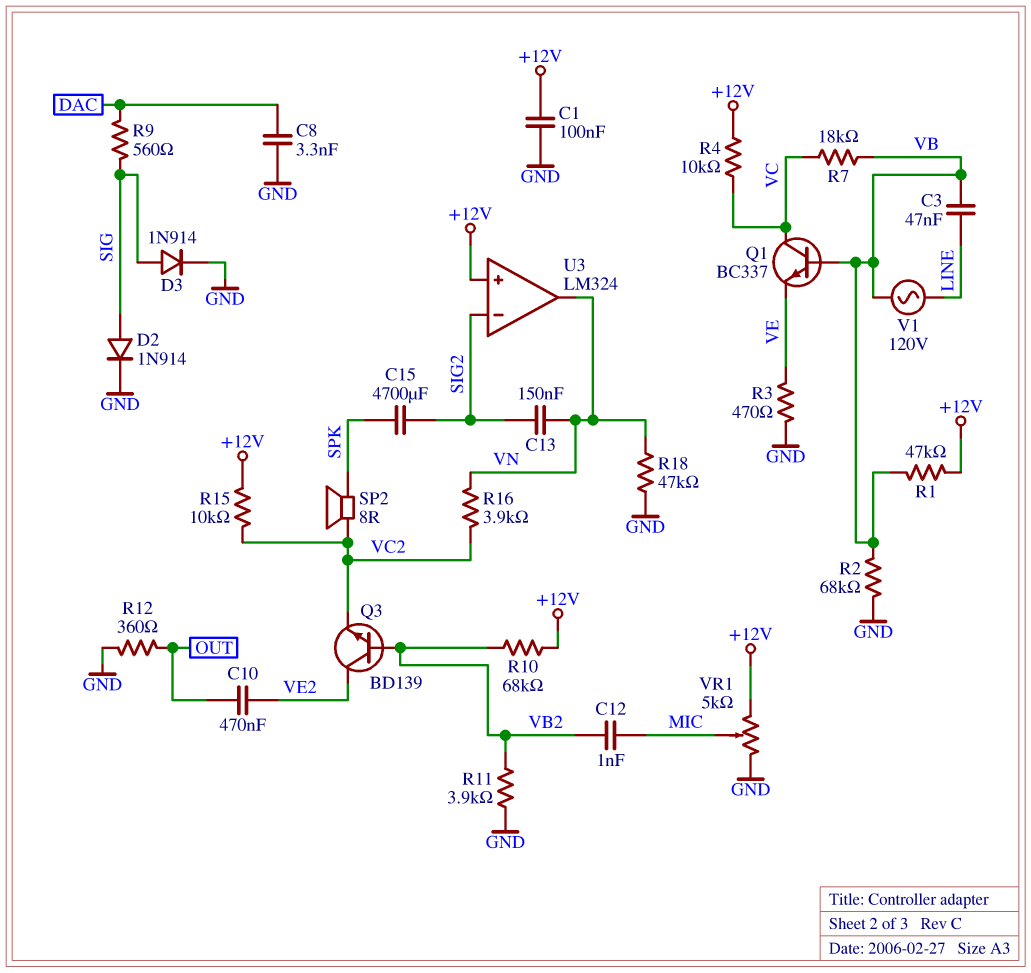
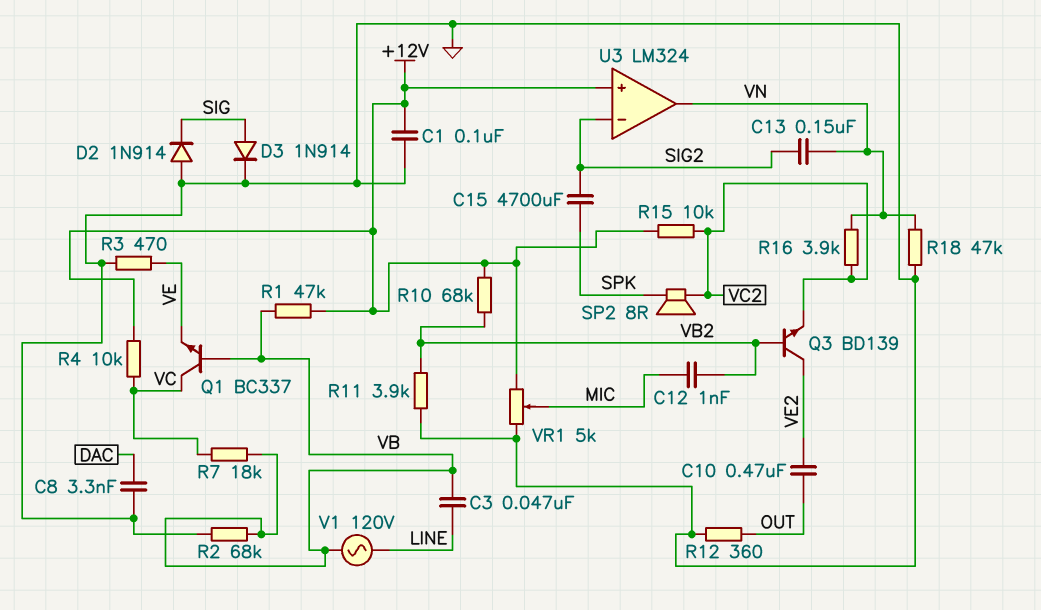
D2: diode 1N914 (A SIG, K GND) -> diode 1N914 (A GND, K SIG)
R9: 560 (DAC, SIG) -> none

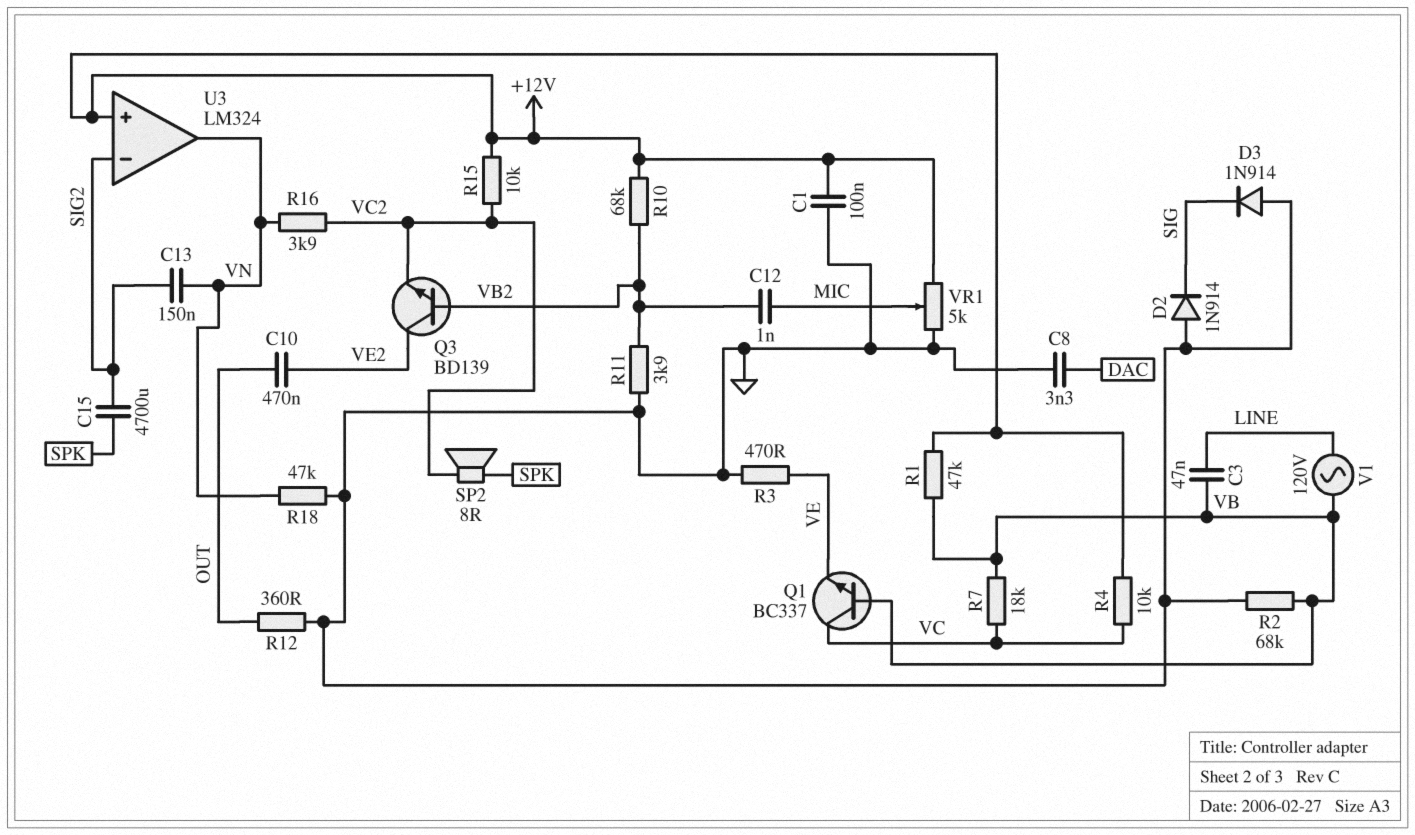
D3: diode 1N914 (A SIG, K GND) -> diode 1N914 (A GND, K SIG)

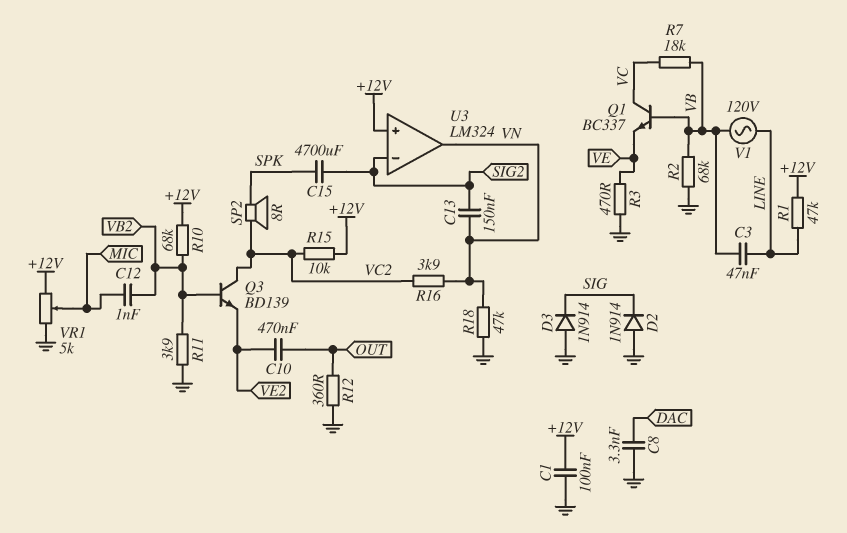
Q3: NPN BD139 (B VB2, C VE2, E VC2) -> NPN BD139 (B VB2, C VC2, E VE2)
R1: 47k (+12V, VB) -> 47k (+12V, LINE)
R4: 10k (+12V, VC) -> none

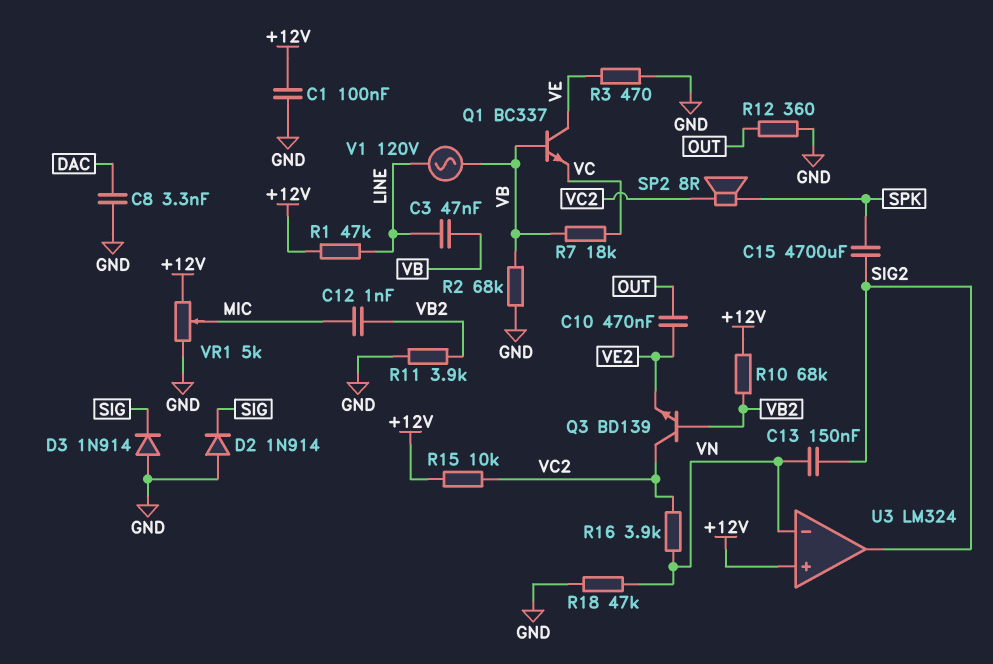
Q1: NPN BC337 (B VB, C VC, E VE) -> NPN BC337 (B VB, C VE, E VC)
U3 pin in-: SIG2 -> VN
U3 pin out: VN -> SIG2

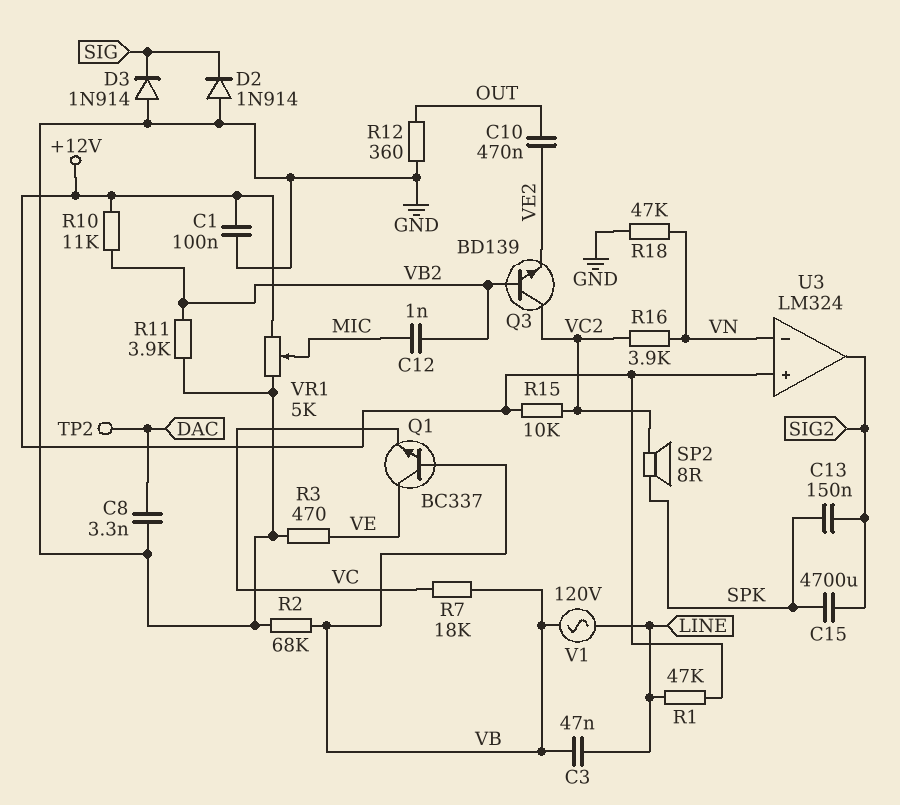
C13: 150nF (SIG2, VN) -> 150nF (SIG2, SPK)
R10: 68k (+12V, VB2) -> 11k (+12V, VB2)
TP2: none -> test point (DAC)

